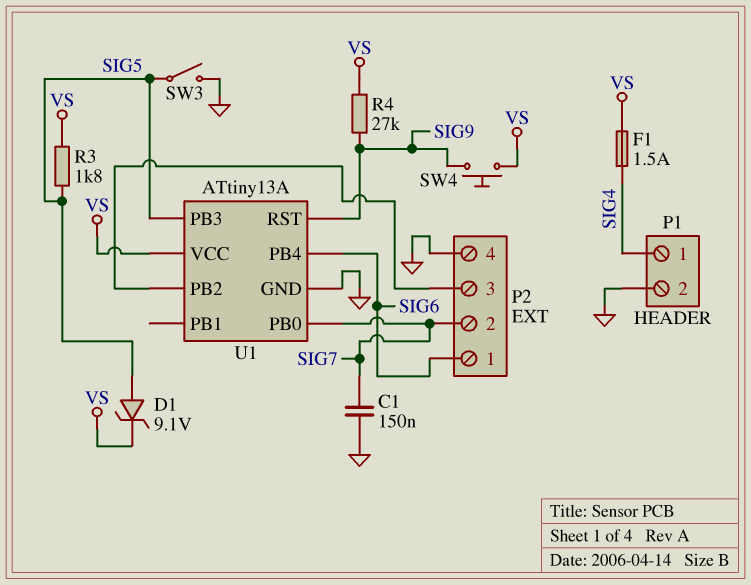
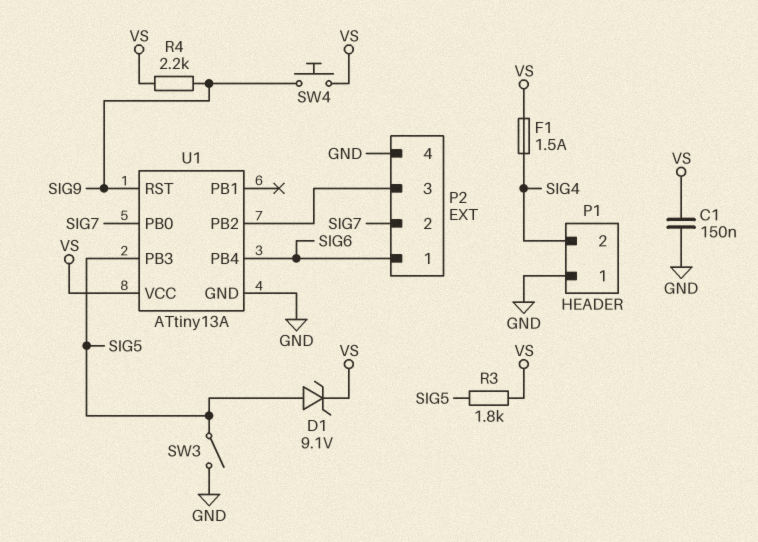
C1: 150nF (GND, SIG7) -> 150nF (GND, VS)
P1 pin 1: SIG4 -> GND
P1 pin 2: GND -> SIG4
R4: 27k (SIG9, VS) -> 2.2k (SIG9, VS)

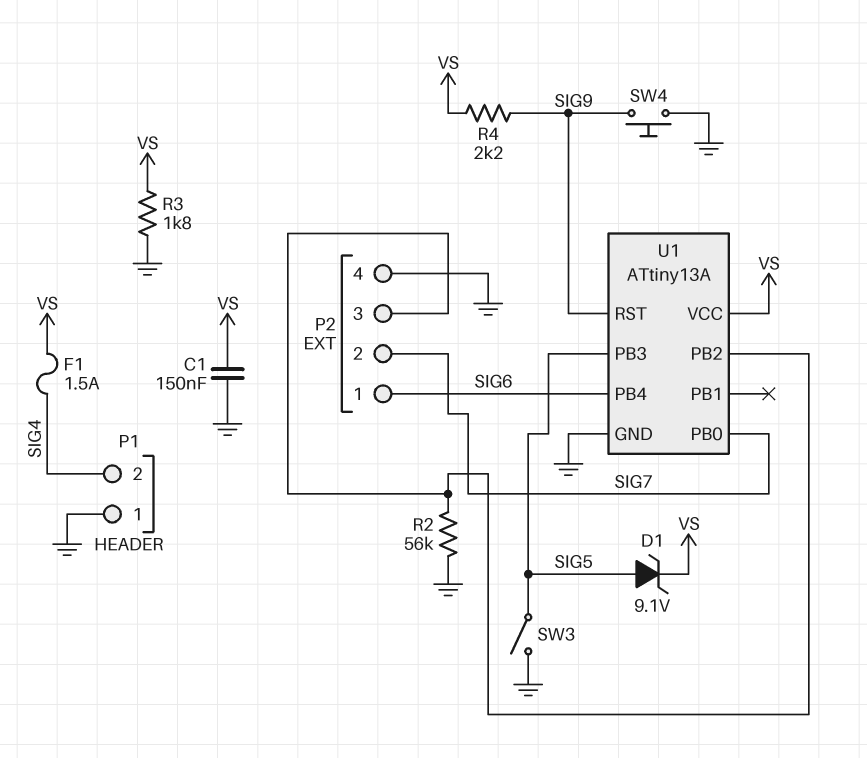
R2: none -> 56k (GND, P2/3)
R3: 1.8k (SIG5, VS) -> 1.8k (GND, VS)
SW4: button (SIG9, VS) -> button (GND, SIG9)

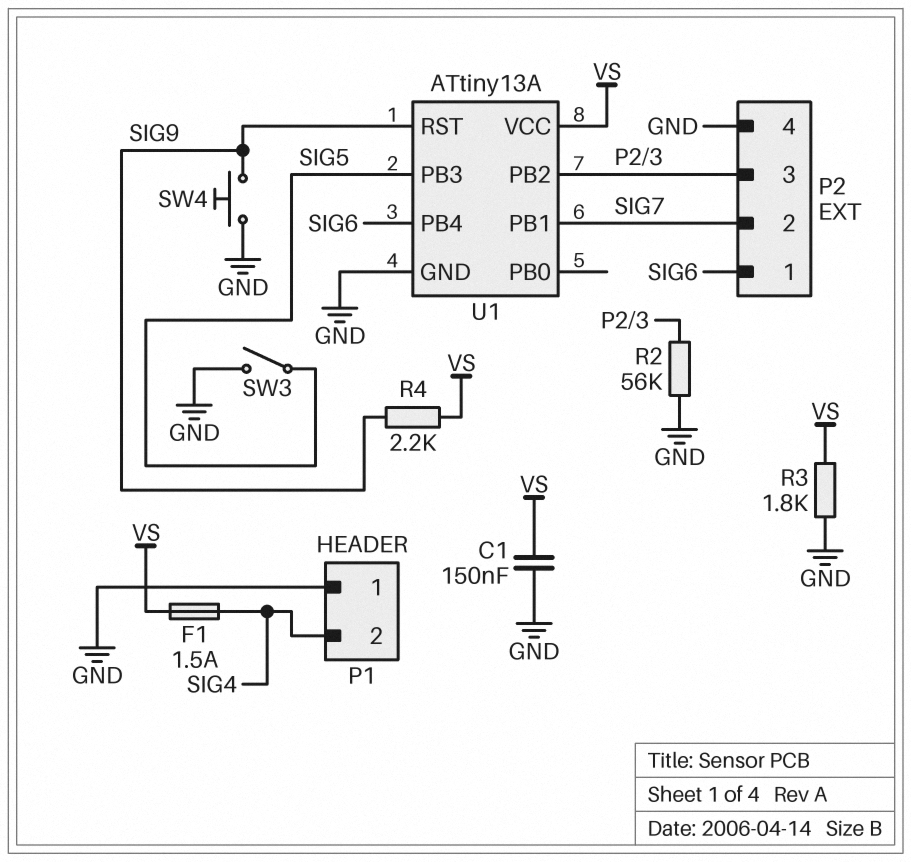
D1: zener 9.1V (A SIG5, K VS) -> none
U1 pin PB0: SIG7 -> none
U1 pin PB1: none -> SIG7

